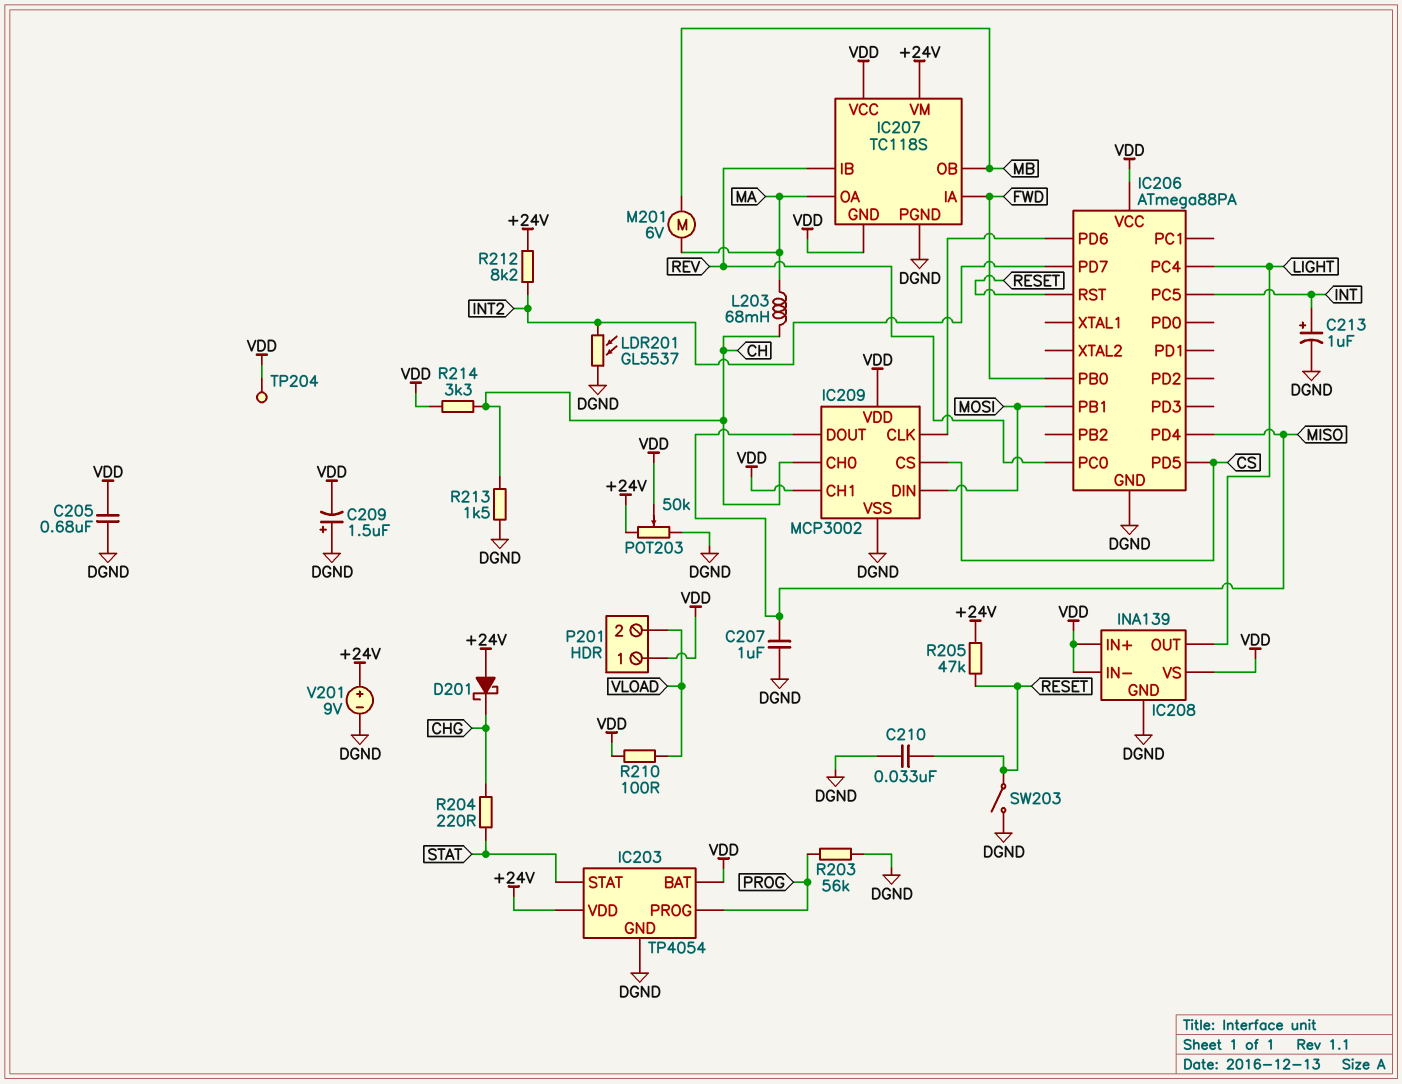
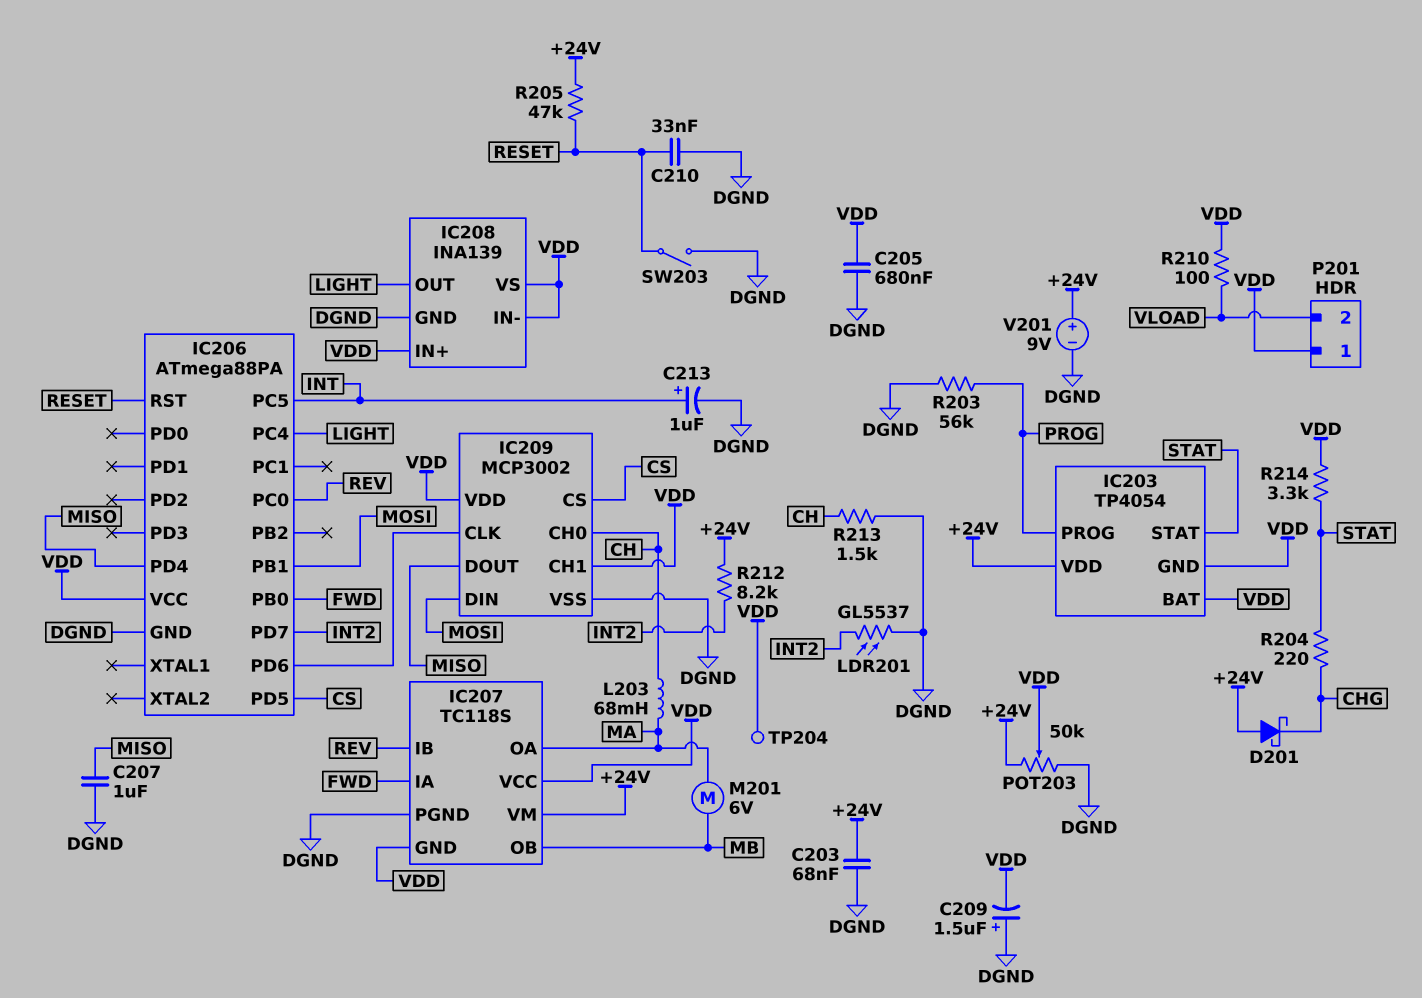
C203: none -> 68nF (+24V, DGND)
IC203 pin GND: DGND -> VDD
R214: 3.3k (CH, VDD) -> 3.3k (STAT, VDD)

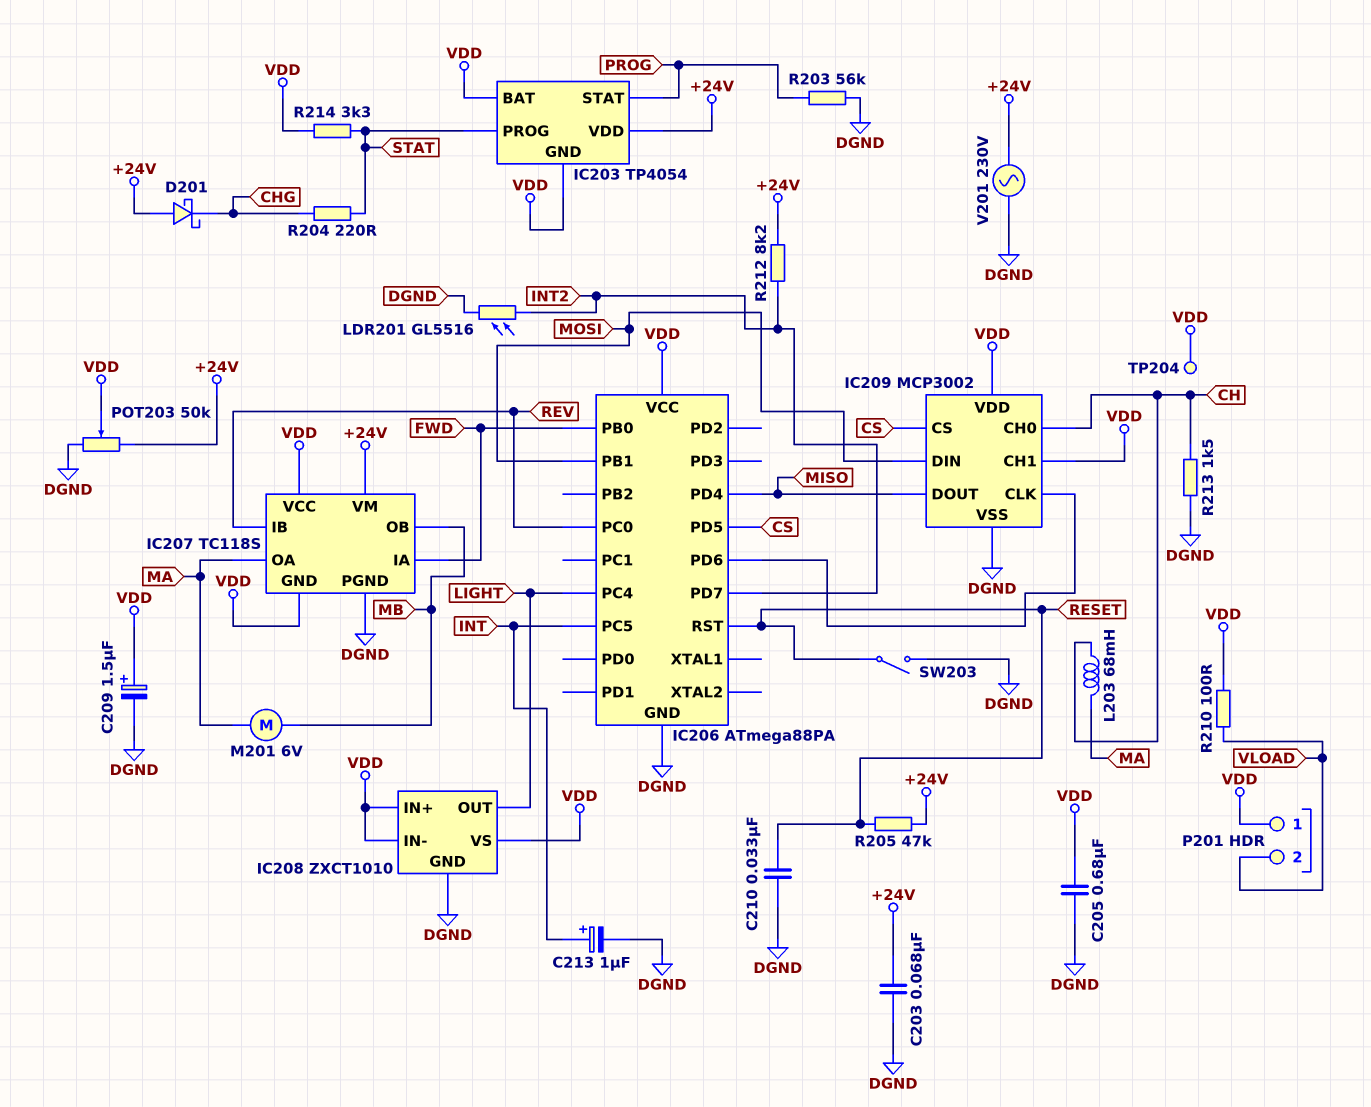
C207: 1uF (DGND, MISO) -> none
C209: 1.5uF (plus DGND, minus VDD) -> 1.5uF (plus VDD, minus DGND)
IC203 pin PROG: PROG -> STAT
IC203 pin STAT: STAT -> PROG
IC208: INA139 -> ZXCT1010
LDR201: GL5537 (DGND, INT2) -> GL5516 (DGND, INT2)
V201: 9V (plus +24V, minus DGND) -> AC 230V (+24V, DGND)

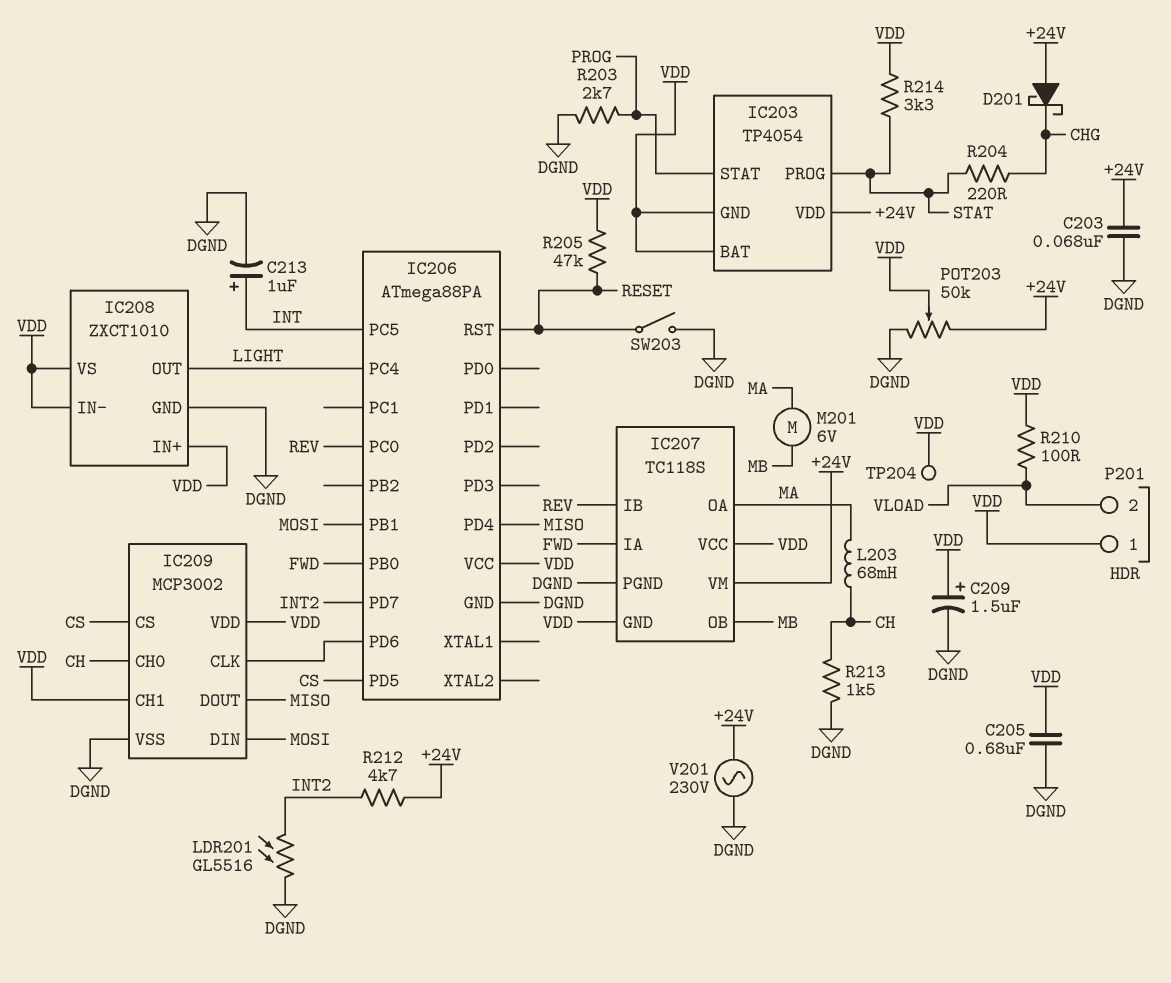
C210: 33nF (DGND, RESET) -> none
R203: 56k (DGND, PROG) -> 2.7k (DGND, PROG)
R205: 47k (+24V, RESET) -> 47k (RESET, VDD)
R212: 8.2k (+24V, INT2) -> 4.7k (+24V, INT2)

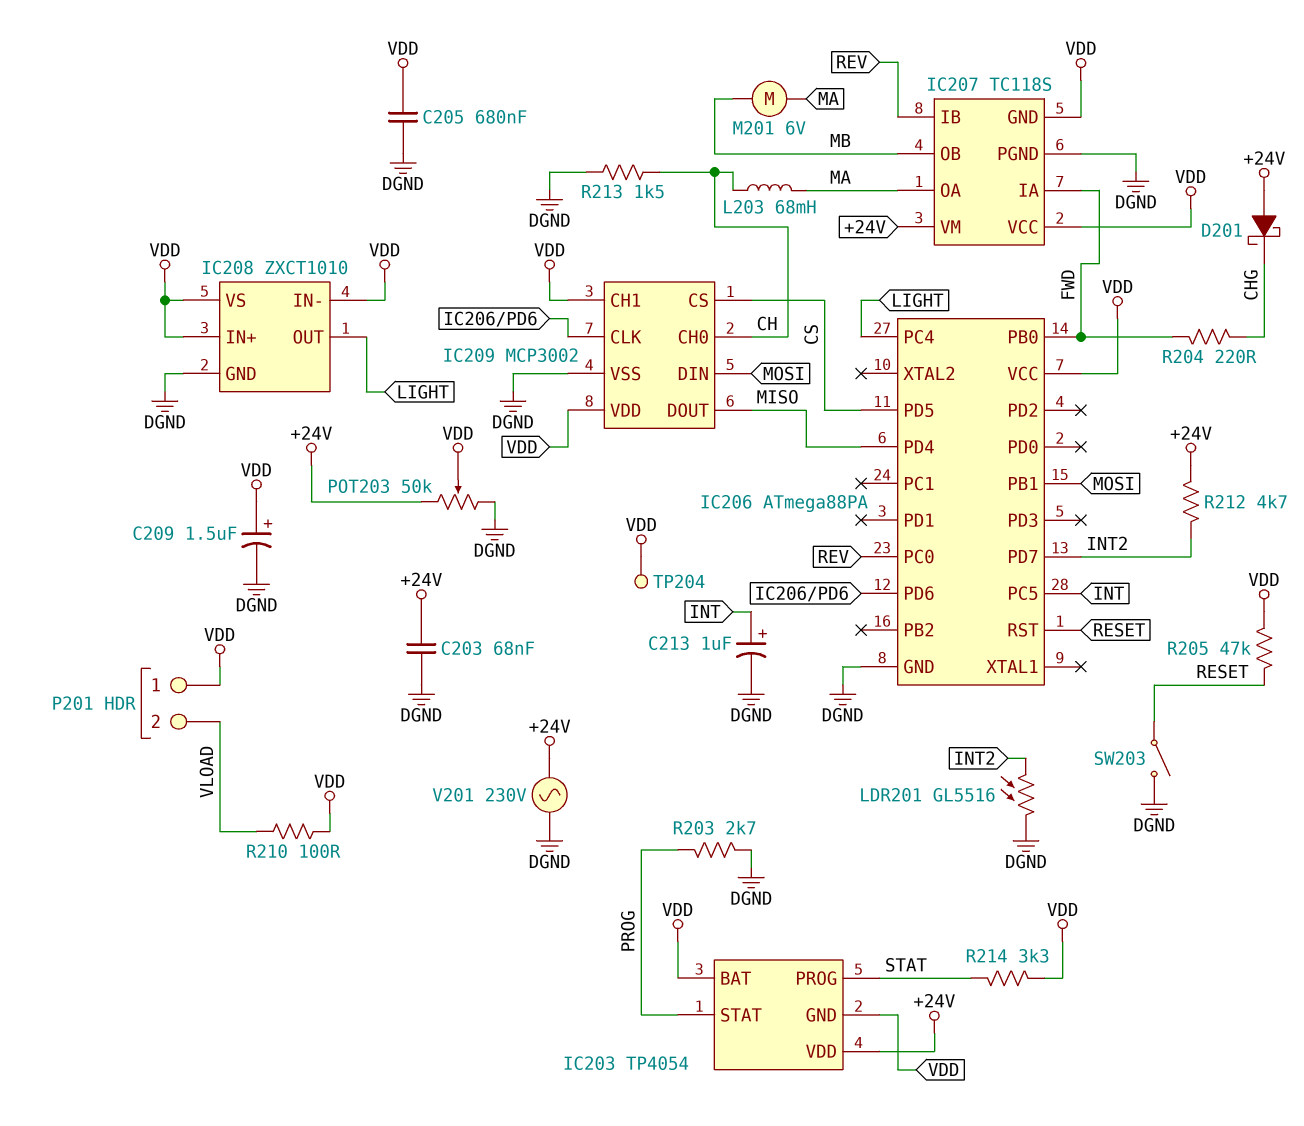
R204: 220 (CHG, STAT) -> 220 (CHG, FWD)

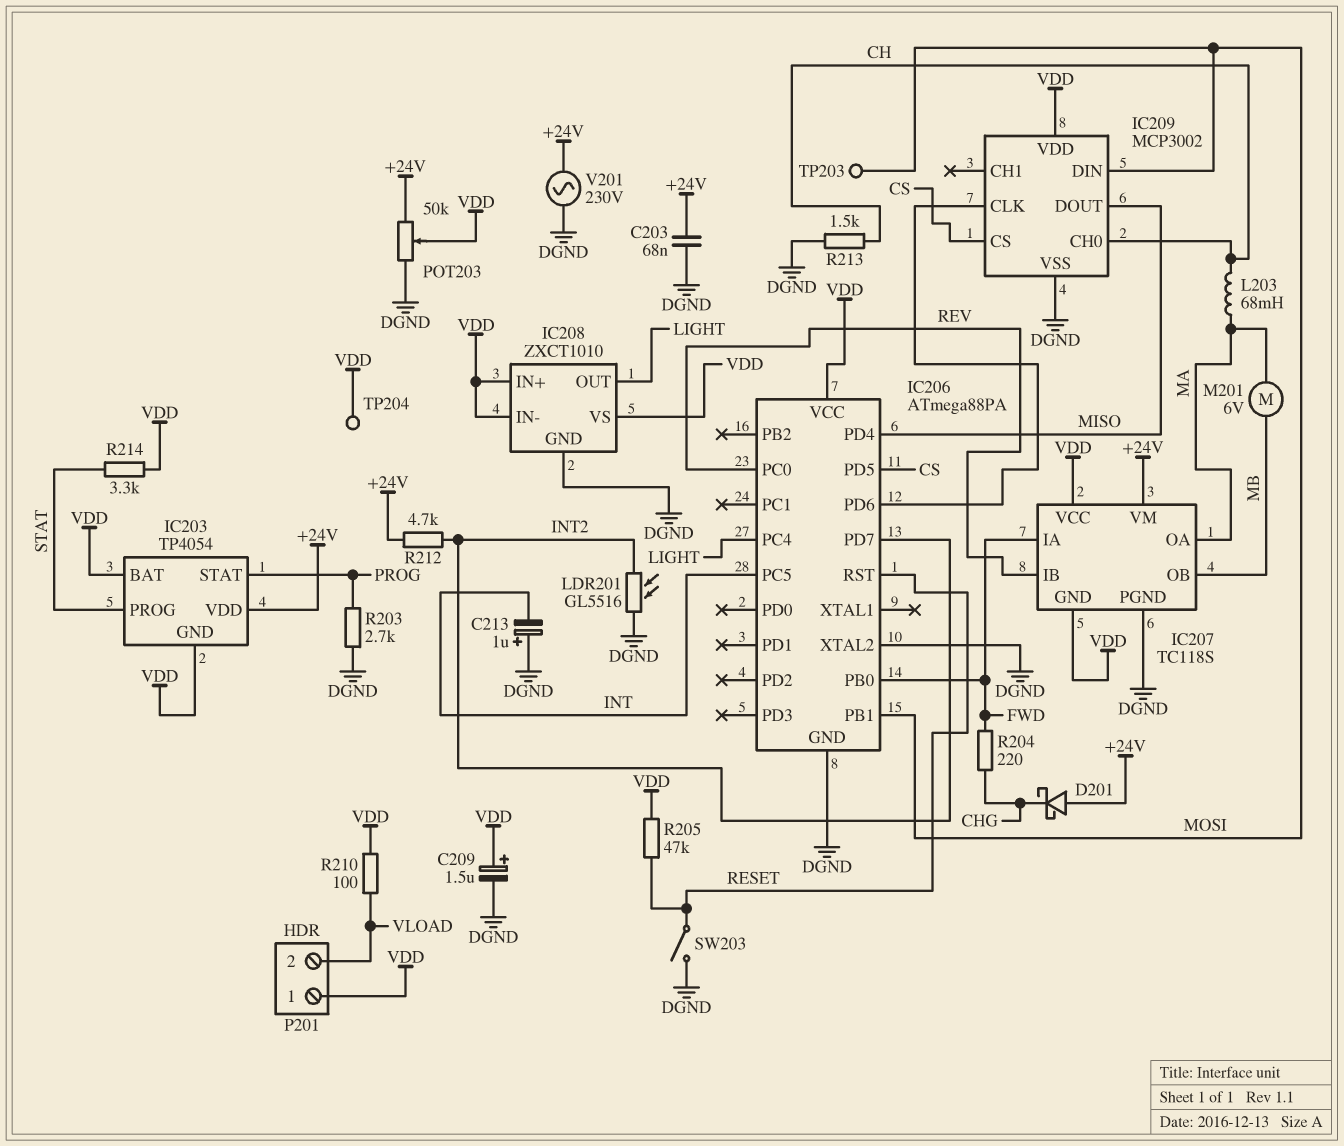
C205: 680nF (DGND, VDD) -> none
C213: 1uF (plus INT, minus DGND) -> 1uF (plus DGND, minus INT)
IC206 pin XTAL2: none -> DGND
IC209 pin CH1: VDD -> none
TP203: none -> test point (MOSI)

